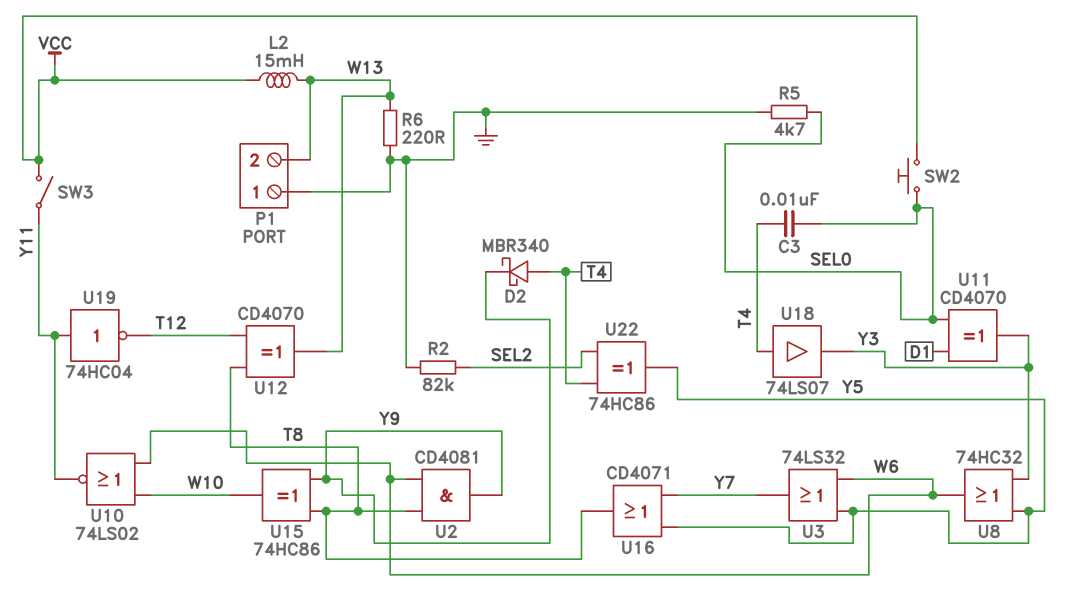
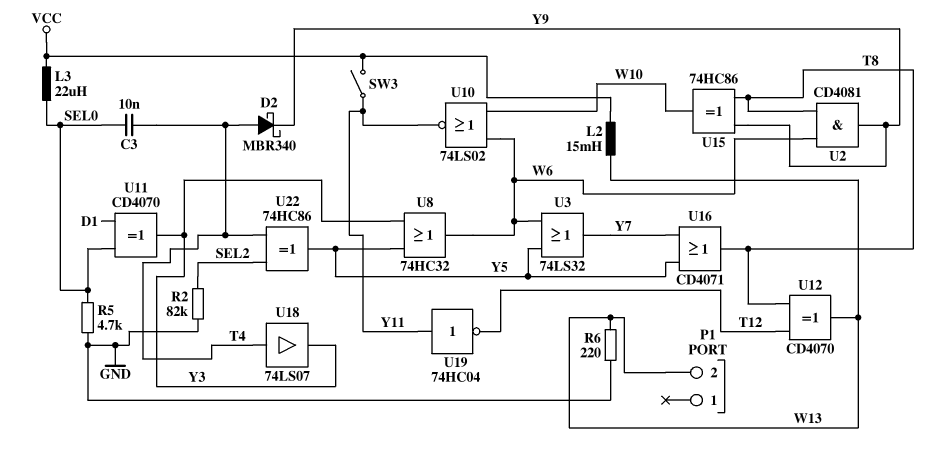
L3: none -> 22uH (SEL0, VCC)
P1 pin 1: GND -> none
SW2: button (SEL0, VCC) -> none

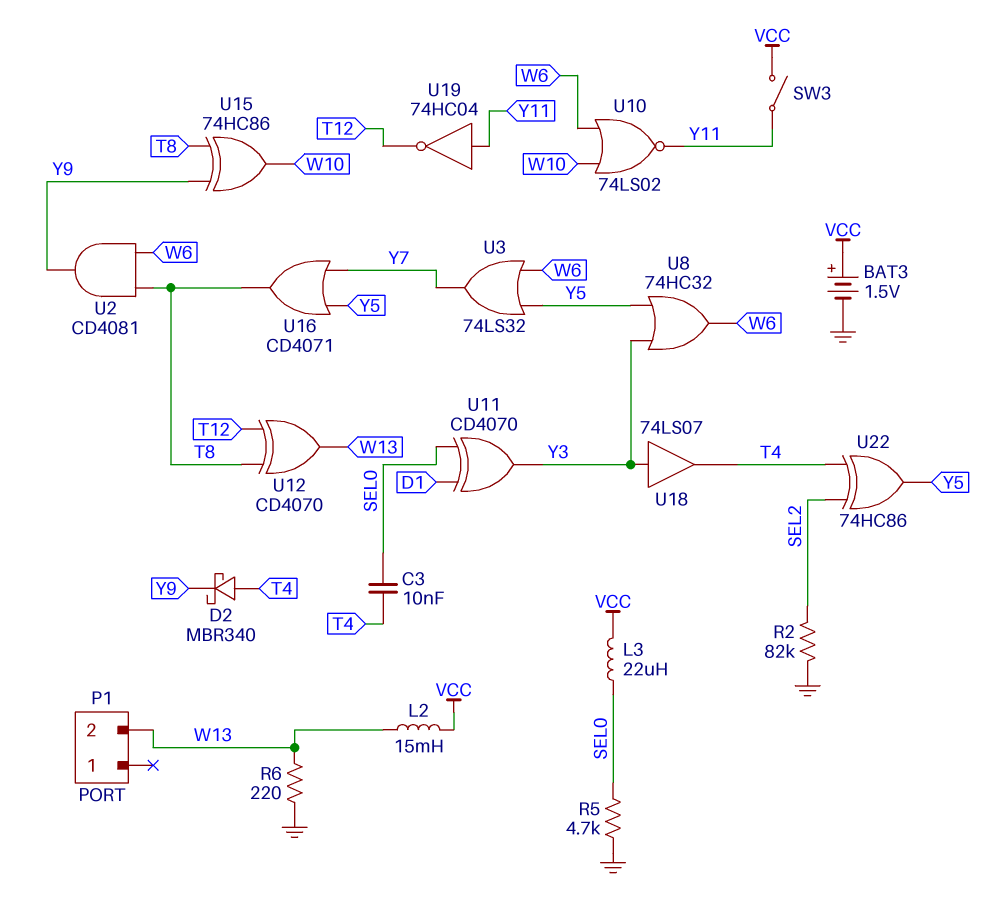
BAT3: none -> 1.5V (plus VCC, minus GND)
U18: buffer 74LS07 (in T4, out Y3) -> buffer 74LS07 (in Y3, out T4)

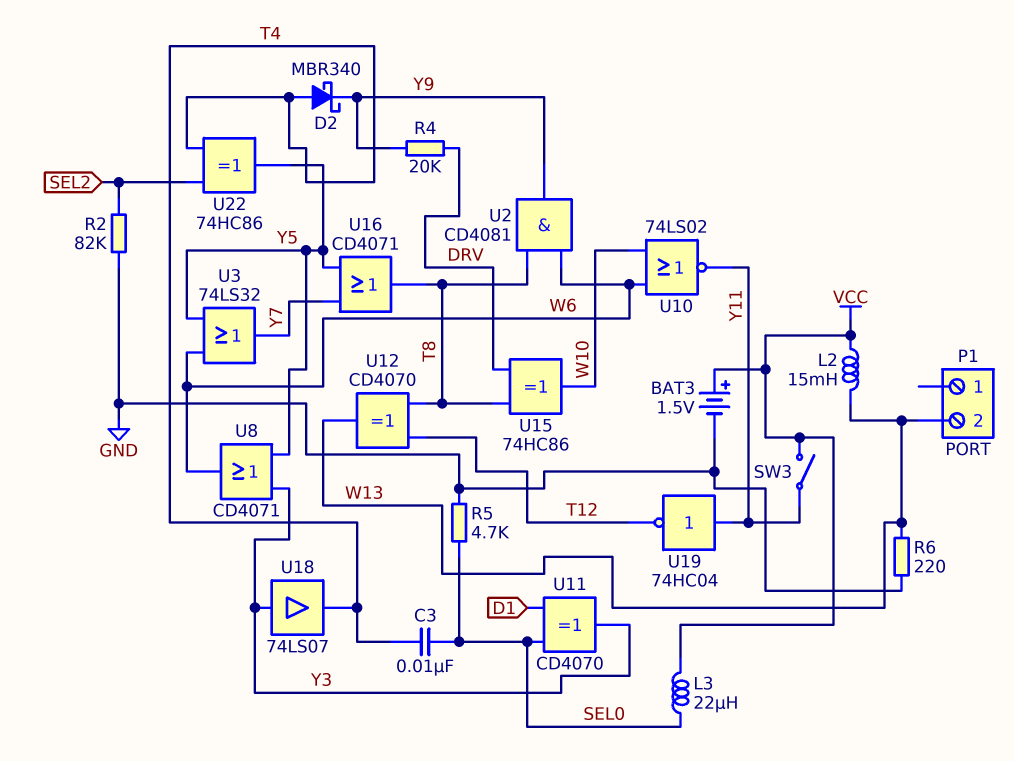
R4: none -> 20k (DRV, Y9)
U8: OR 74HC32 (in Y3, in Y5, out W6) -> OR CD4071 (in Y3, in Y5, out W6)
U15: XOR 74HC86 (in T8, in Y9, out W10) -> XOR 74HC86 (in DRV, in T8, out W10)

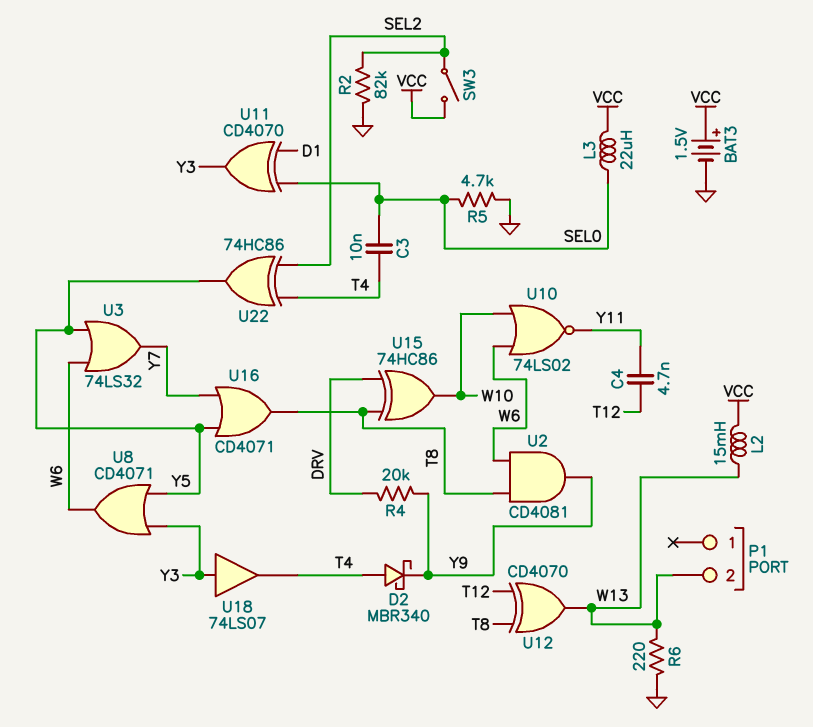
C4: none -> 4.7nF (T12, Y11)
SW3: switch (VCC, Y11) -> switch (SEL2, VCC)
U19: NOT 74HC04 (in Y11, out T12) -> none

